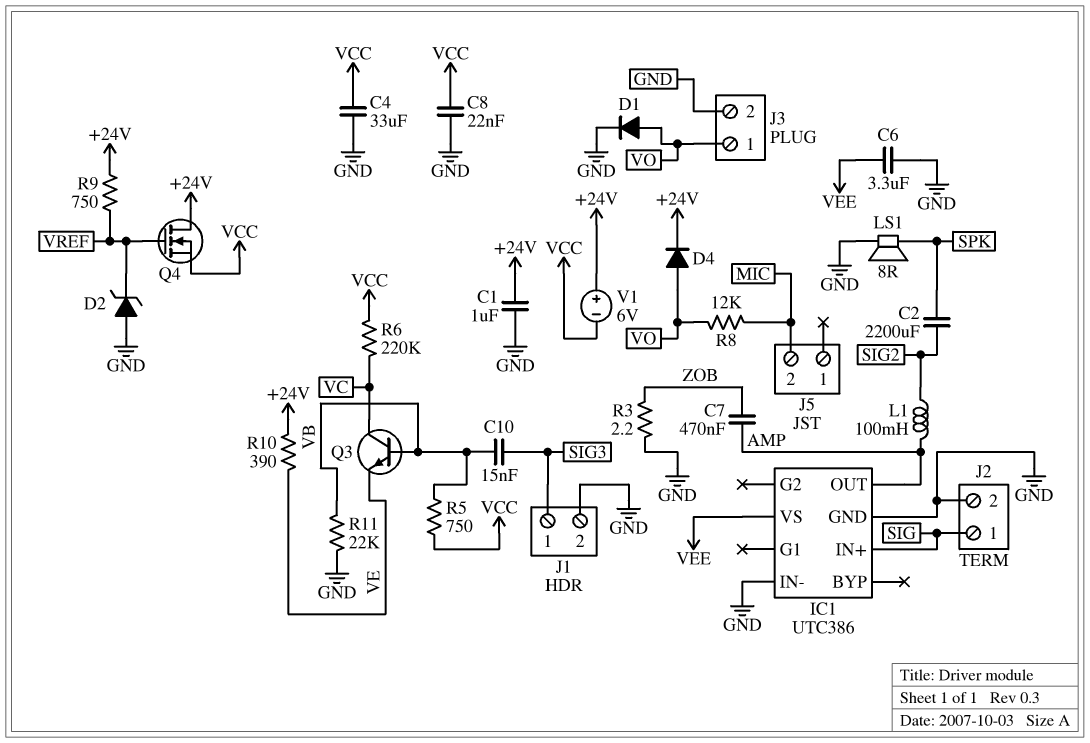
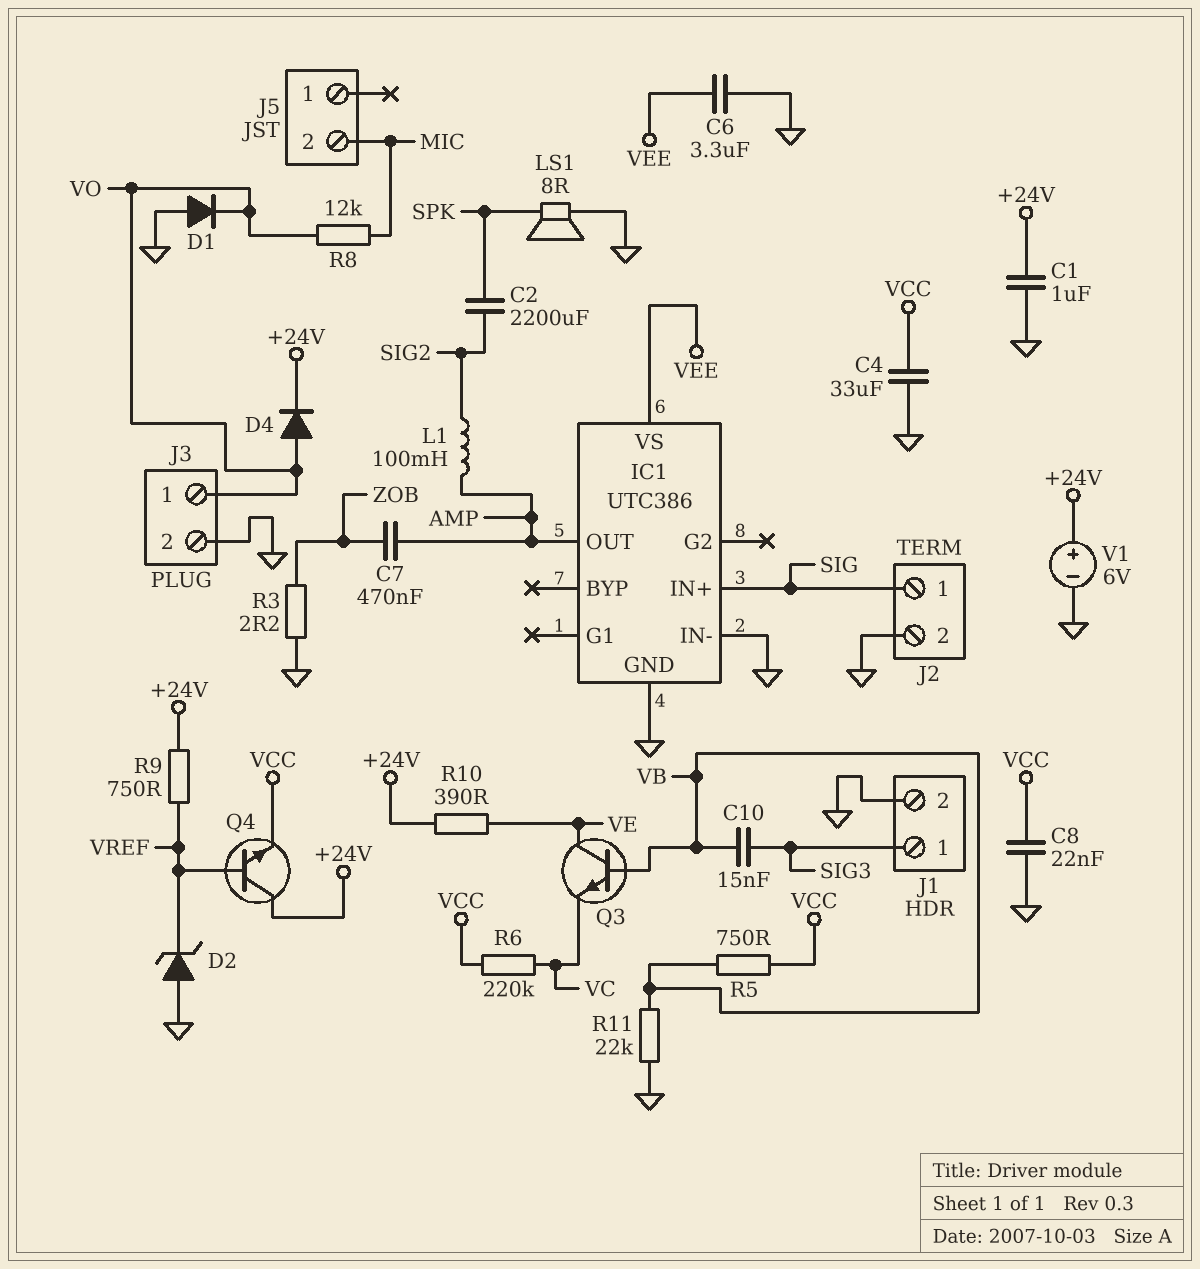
D1: diode (A VO, K GND) -> diode (A GND, K VO)
Q3: NPN (B VB, C VC, E VE) -> NPN (B VB, C VE, E VC)
Q4: NMOS (G VREF, D +24V, S VCC) -> NPN (B VREF, C +24V, E VCC)
V1: 6V (plus +24V, minus VCC) -> 6V (plus +24V, minus GND)

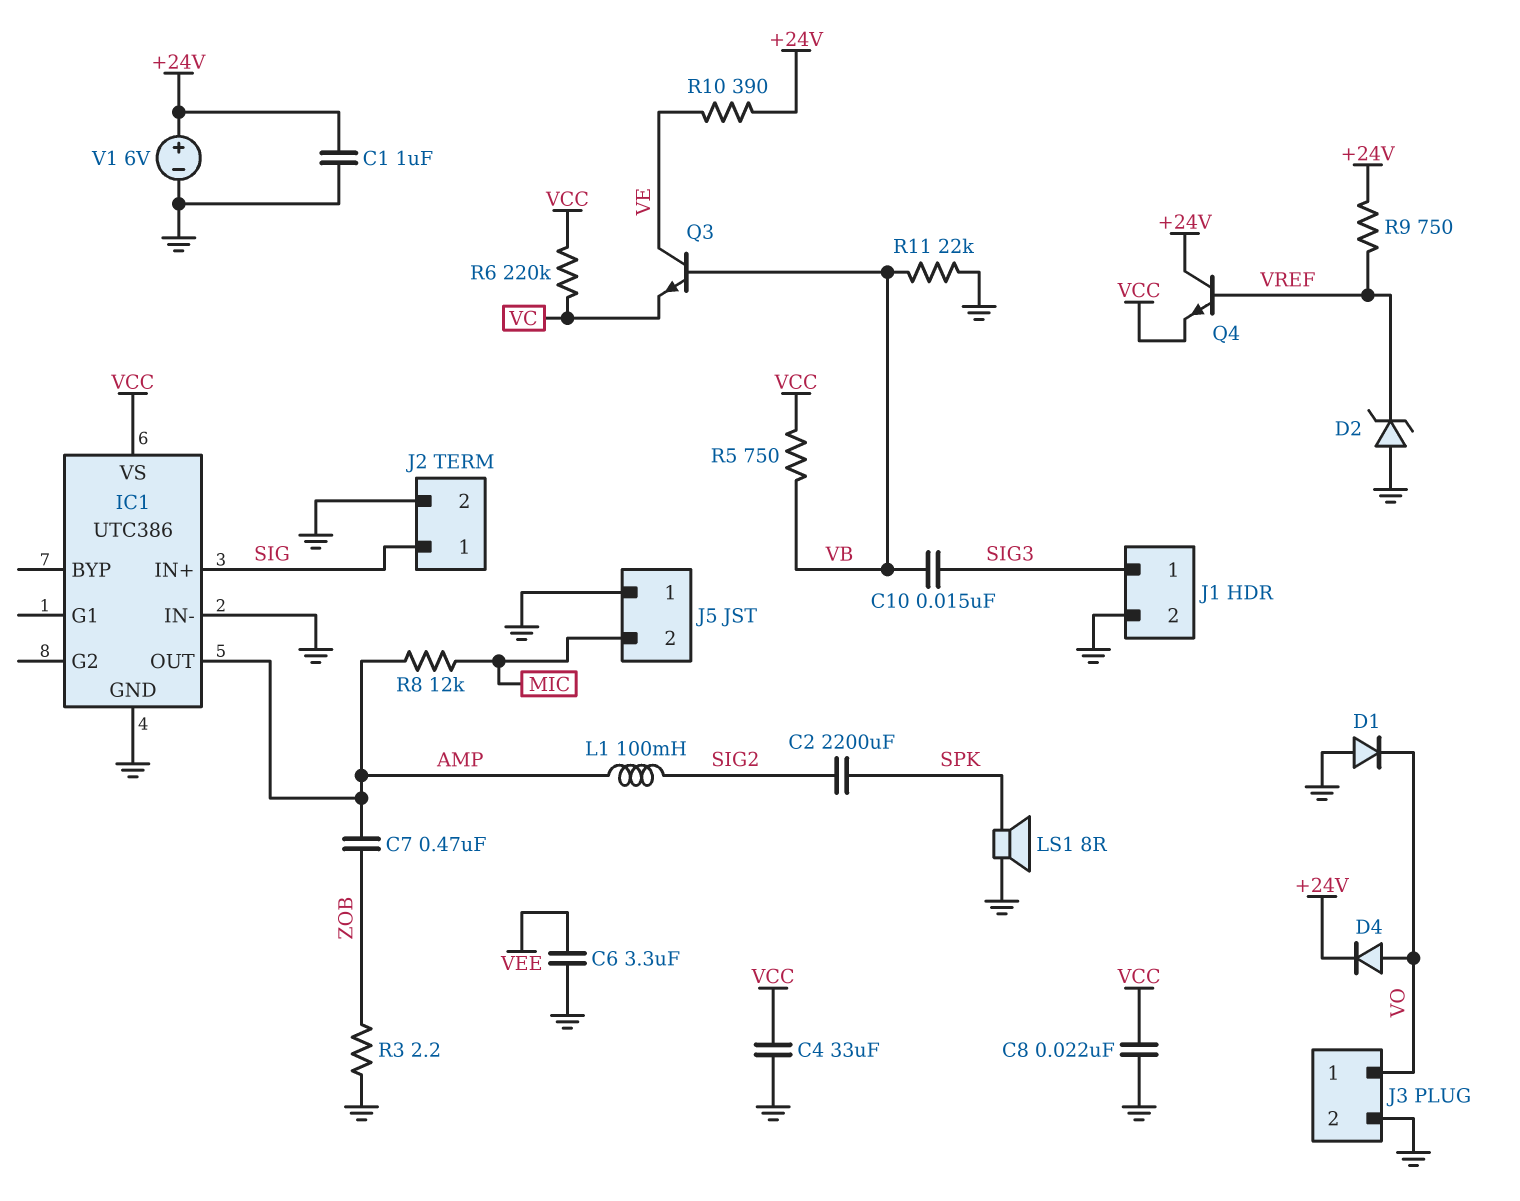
IC1 pin VS: VEE -> VCC
J5 pin 1: none -> GND
R8: 12k (MIC, VO) -> 12k (AMP, MIC)

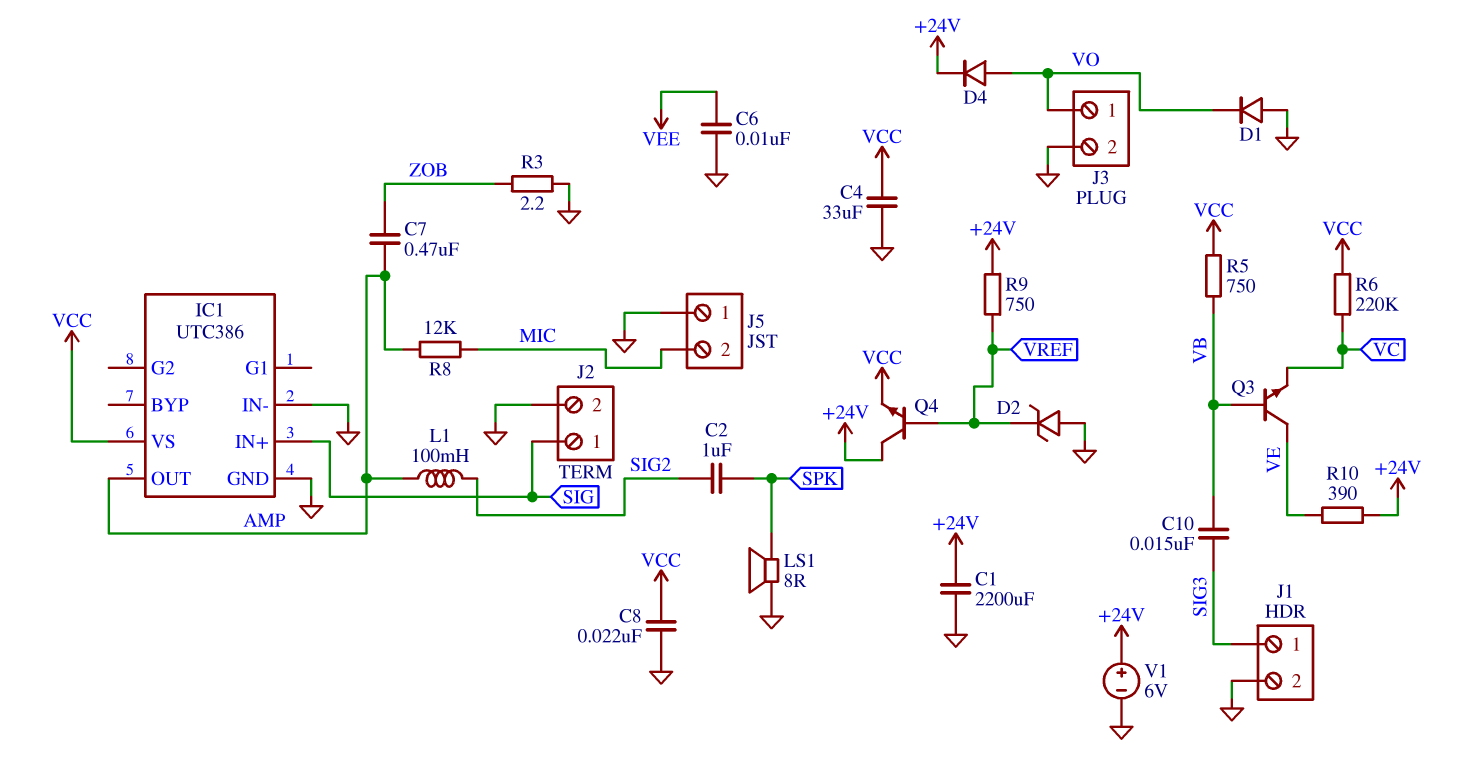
C1: 1uF (+24V, GND) -> 2200uF (+24V, GND)
C2: 2200uF (SIG2, SPK) -> 1uF (SIG2, SPK)
C6: 3.3uF (GND, VEE) -> 10nF (GND, VEE)
R11: 22k (GND, VB) -> none

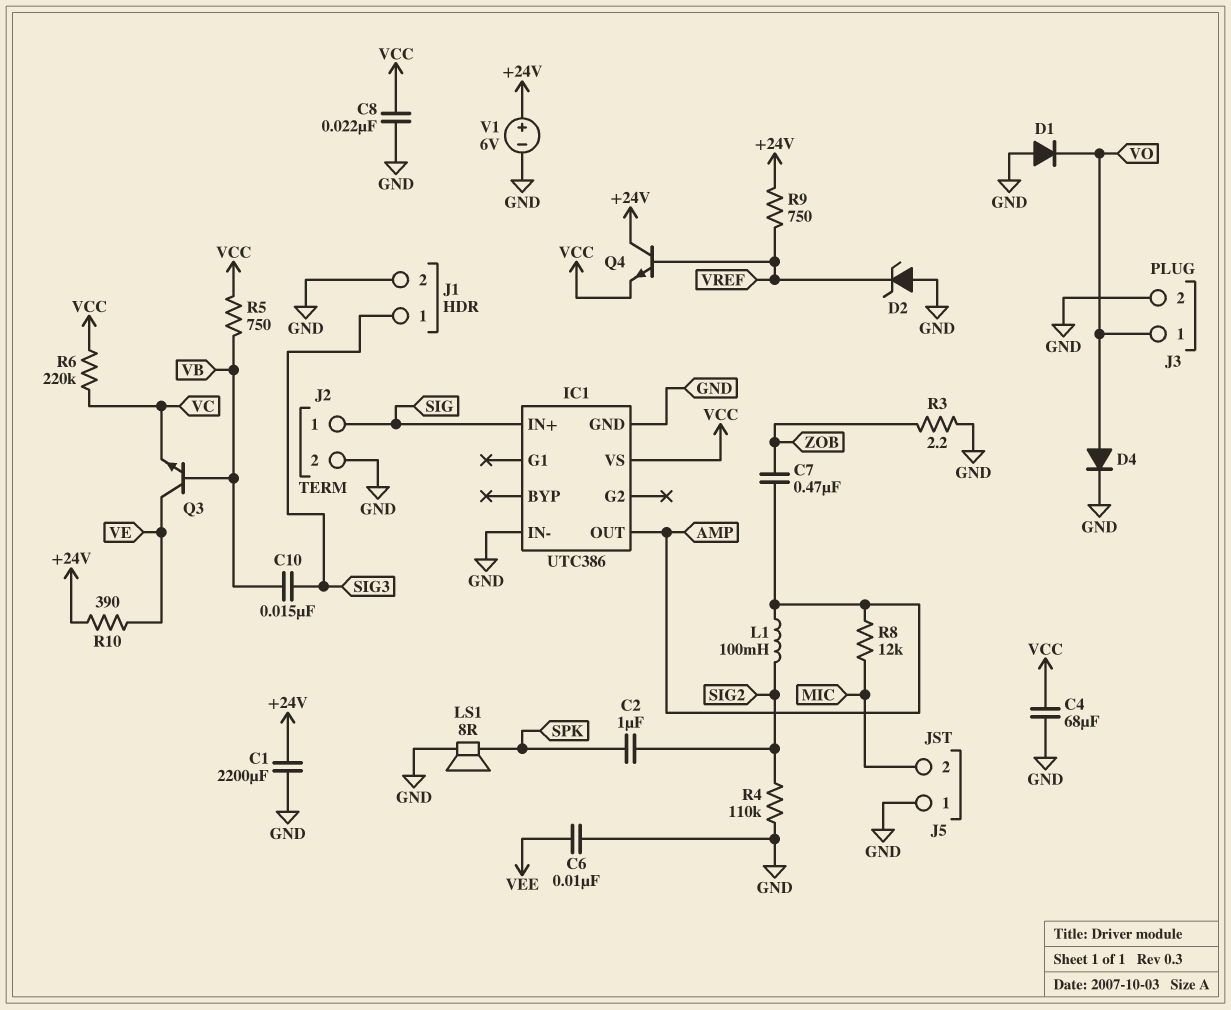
C4: 33uF (GND, VCC) -> 68uF (GND, VCC)
D4: diode (A VO, K +24V) -> diode (A VO, K GND)
R4: none -> 110k (GND, SIG2)

